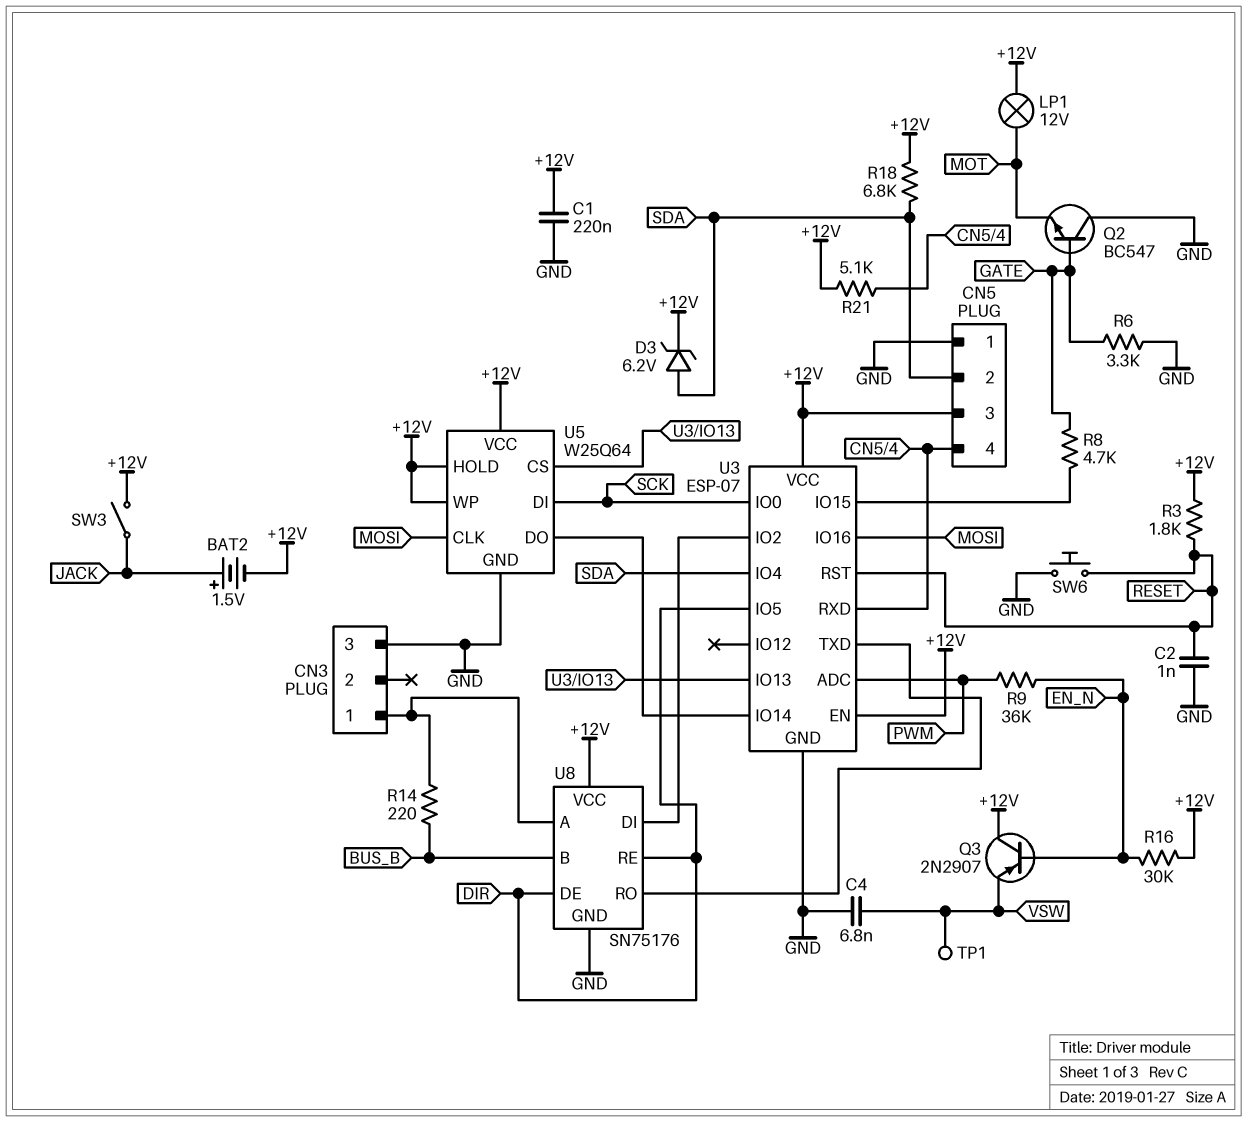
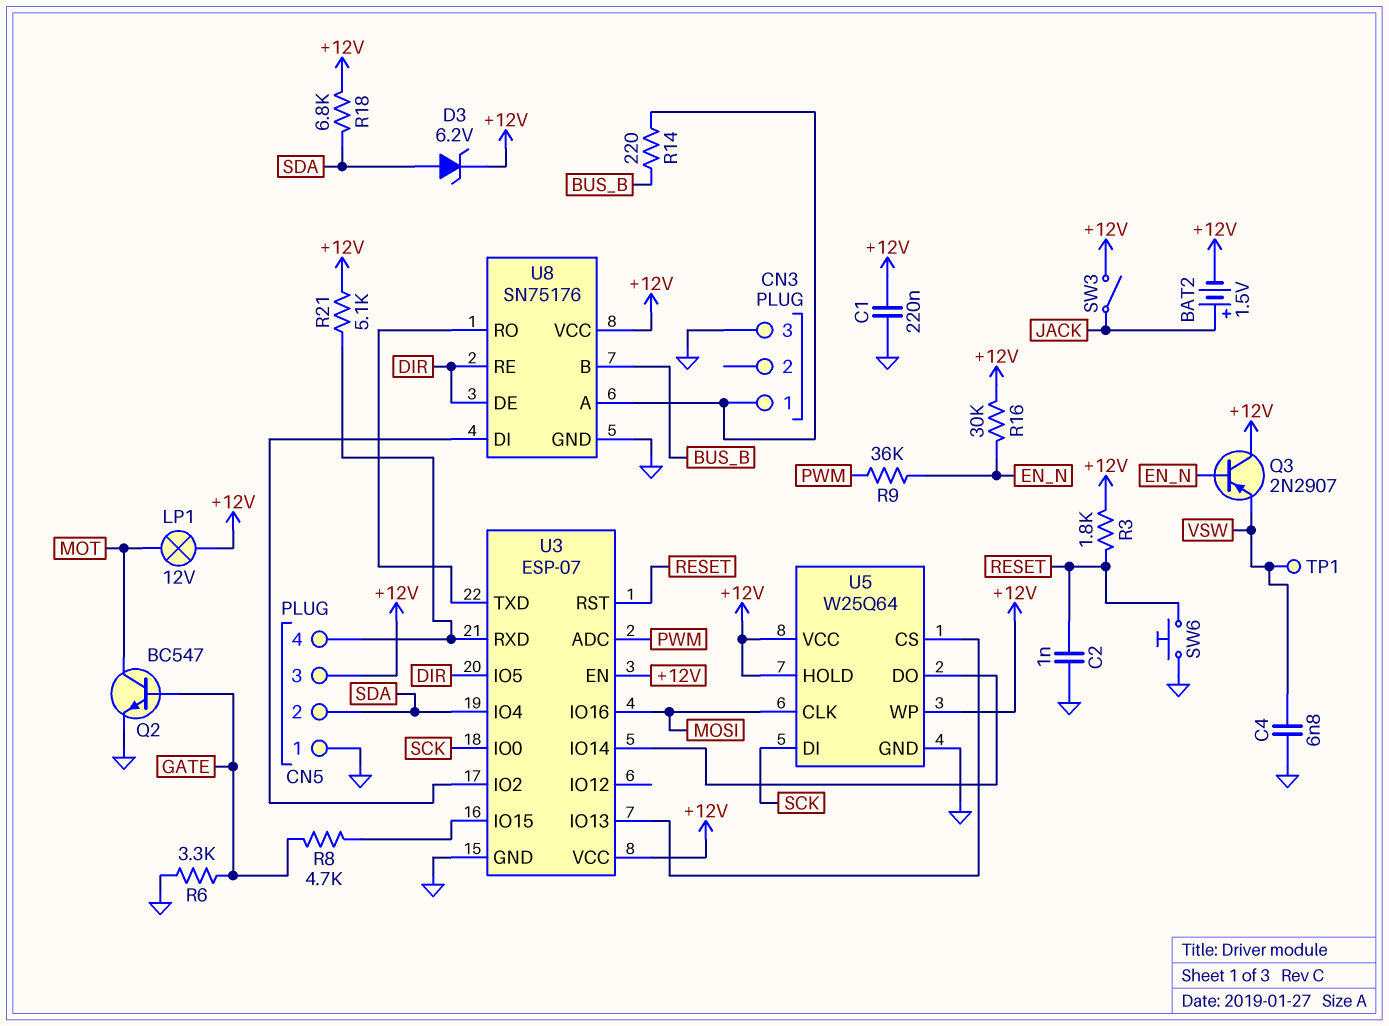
Q2: NPN BC547 (B GATE, C GND, E MOT) -> NPN BC547 (B GATE, C MOT, E GND)

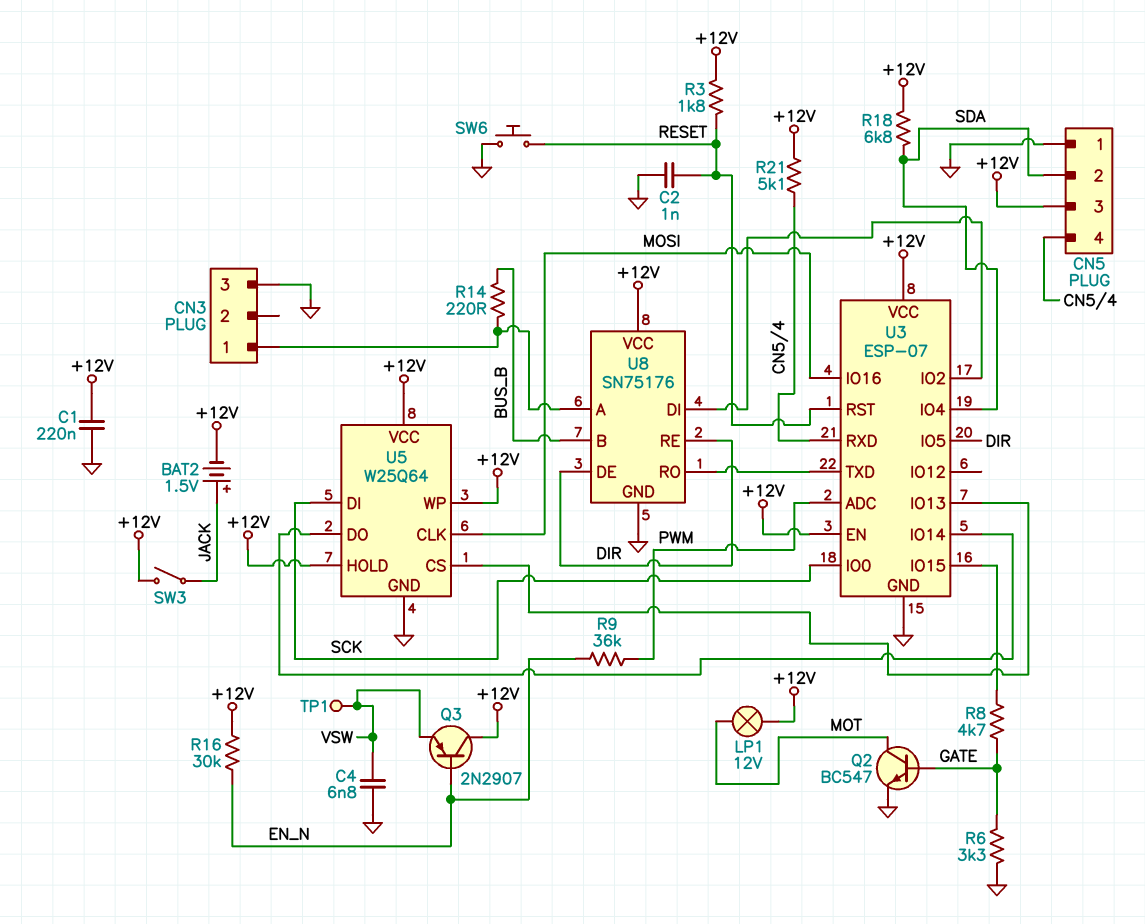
D3: zener 6.2V (A SDA, K +12V) -> none

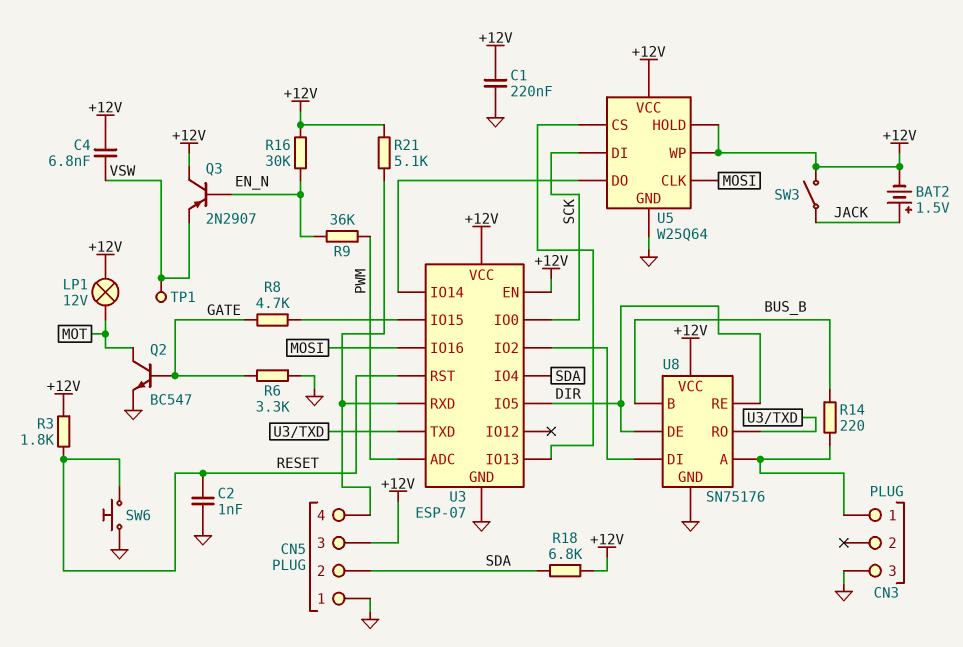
C4: 6.8nF (GND, VSW) -> 6.8nF (+12V, VSW)

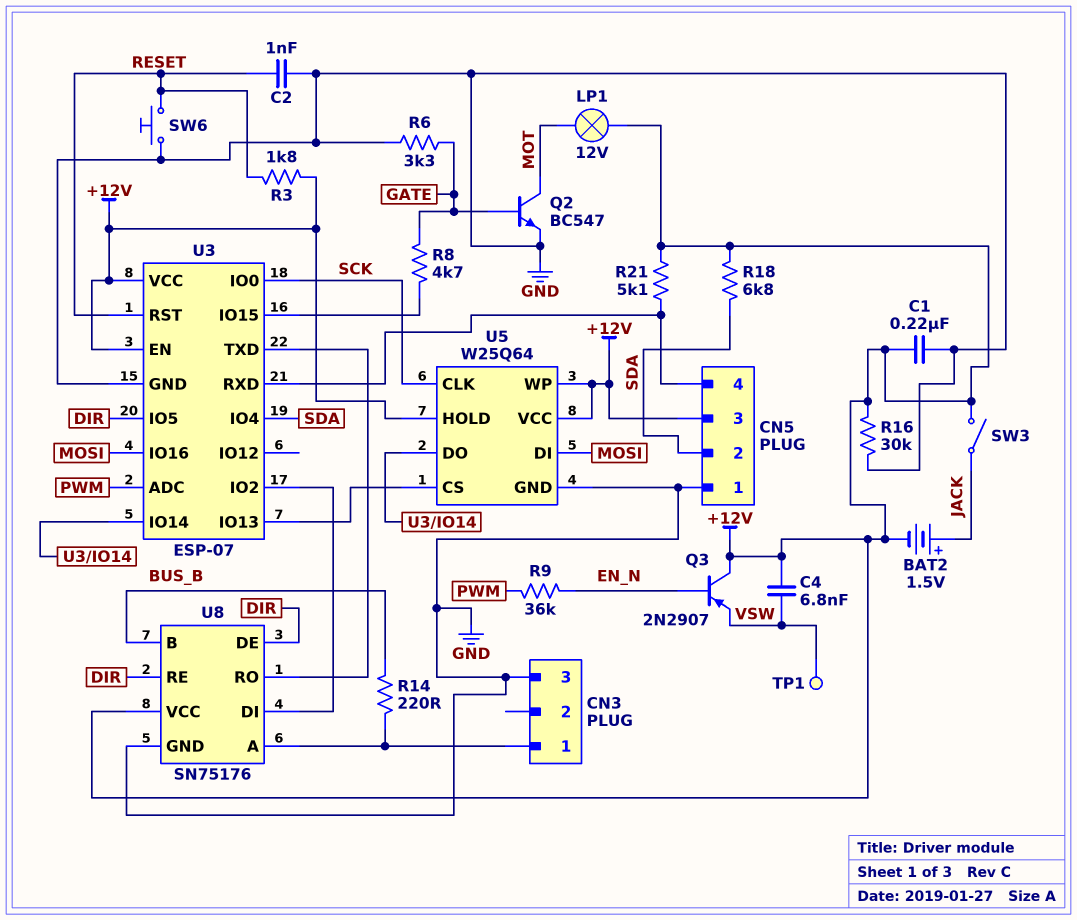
R16: 30k (+12V, EN_N) -> 30k (+12V, GND)
U5 pin CLK: MOSI -> SCK
U5 pin DI: SCK -> MOSI

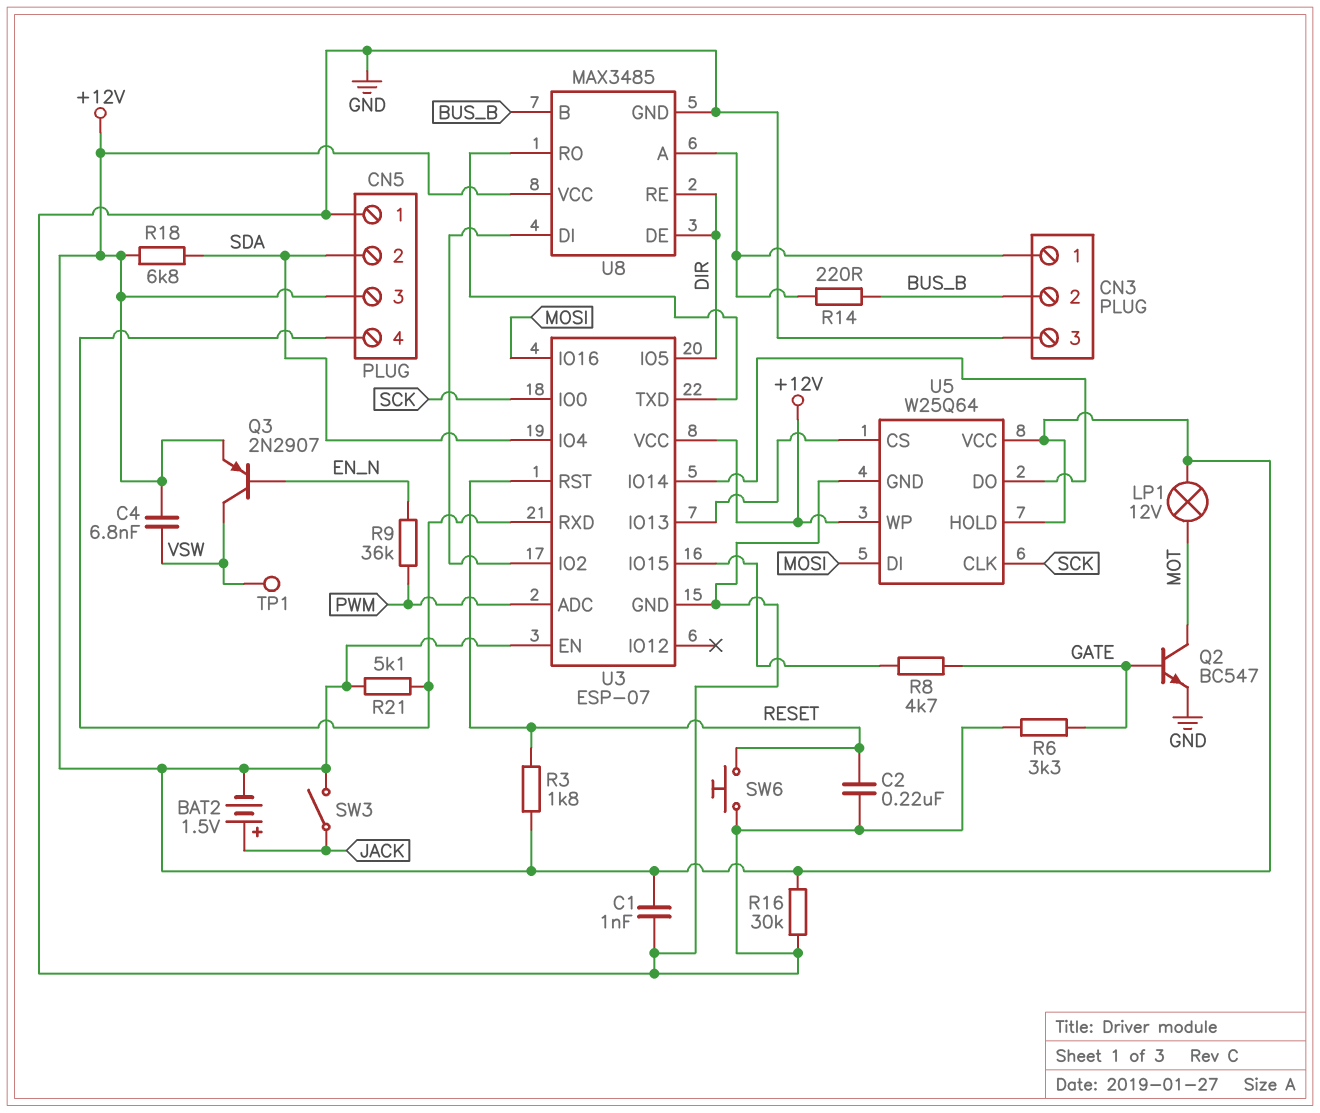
C1: 220nF (+12V, GND) -> 1nF (+12V, GND)
C2: 1nF (GND, RESET) -> 220nF (GND, RESET)
CN3 pin 2: none -> BUS_B
Q3: PNP 2N2907 (B EN_N, C +12V, E VSW) -> PNP 2N2907 (B EN_N, C VSW, E +12V)
U8: SN75176 -> MAX3485

